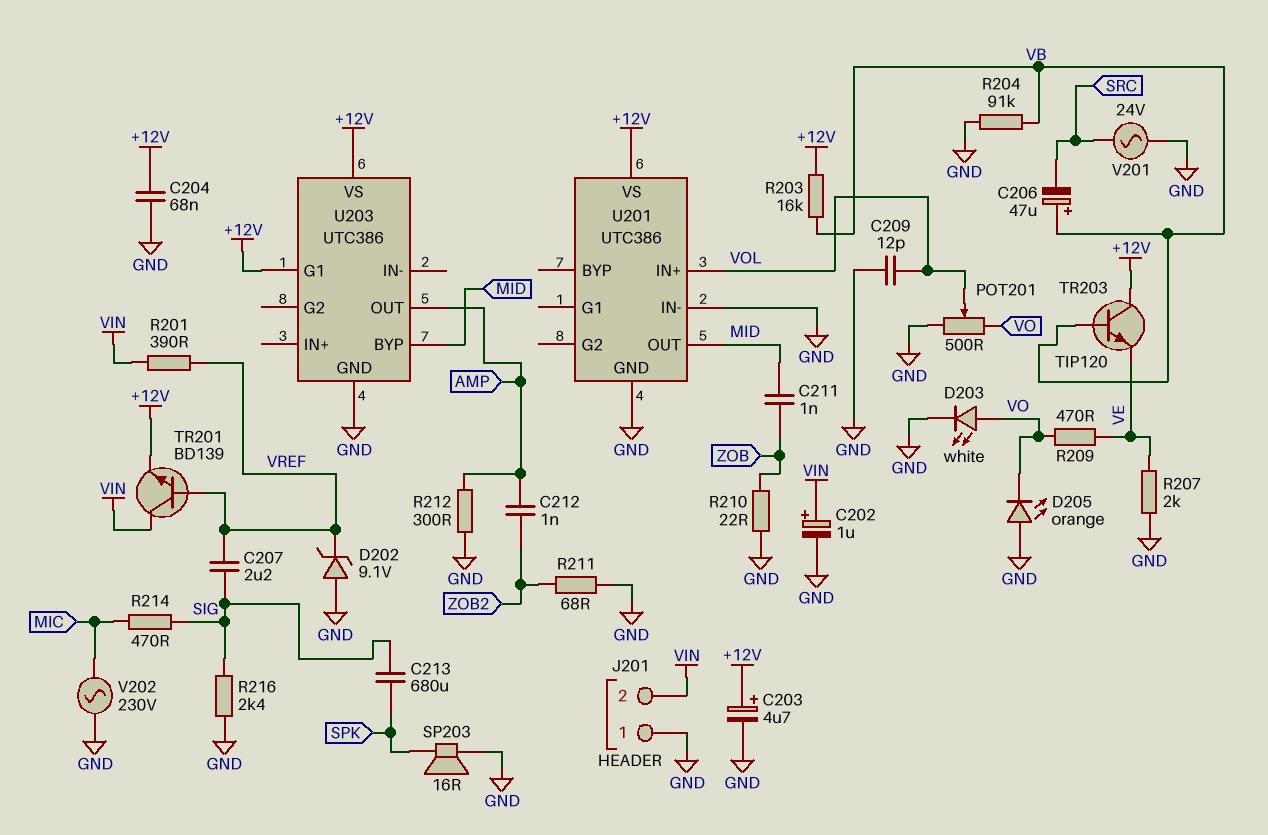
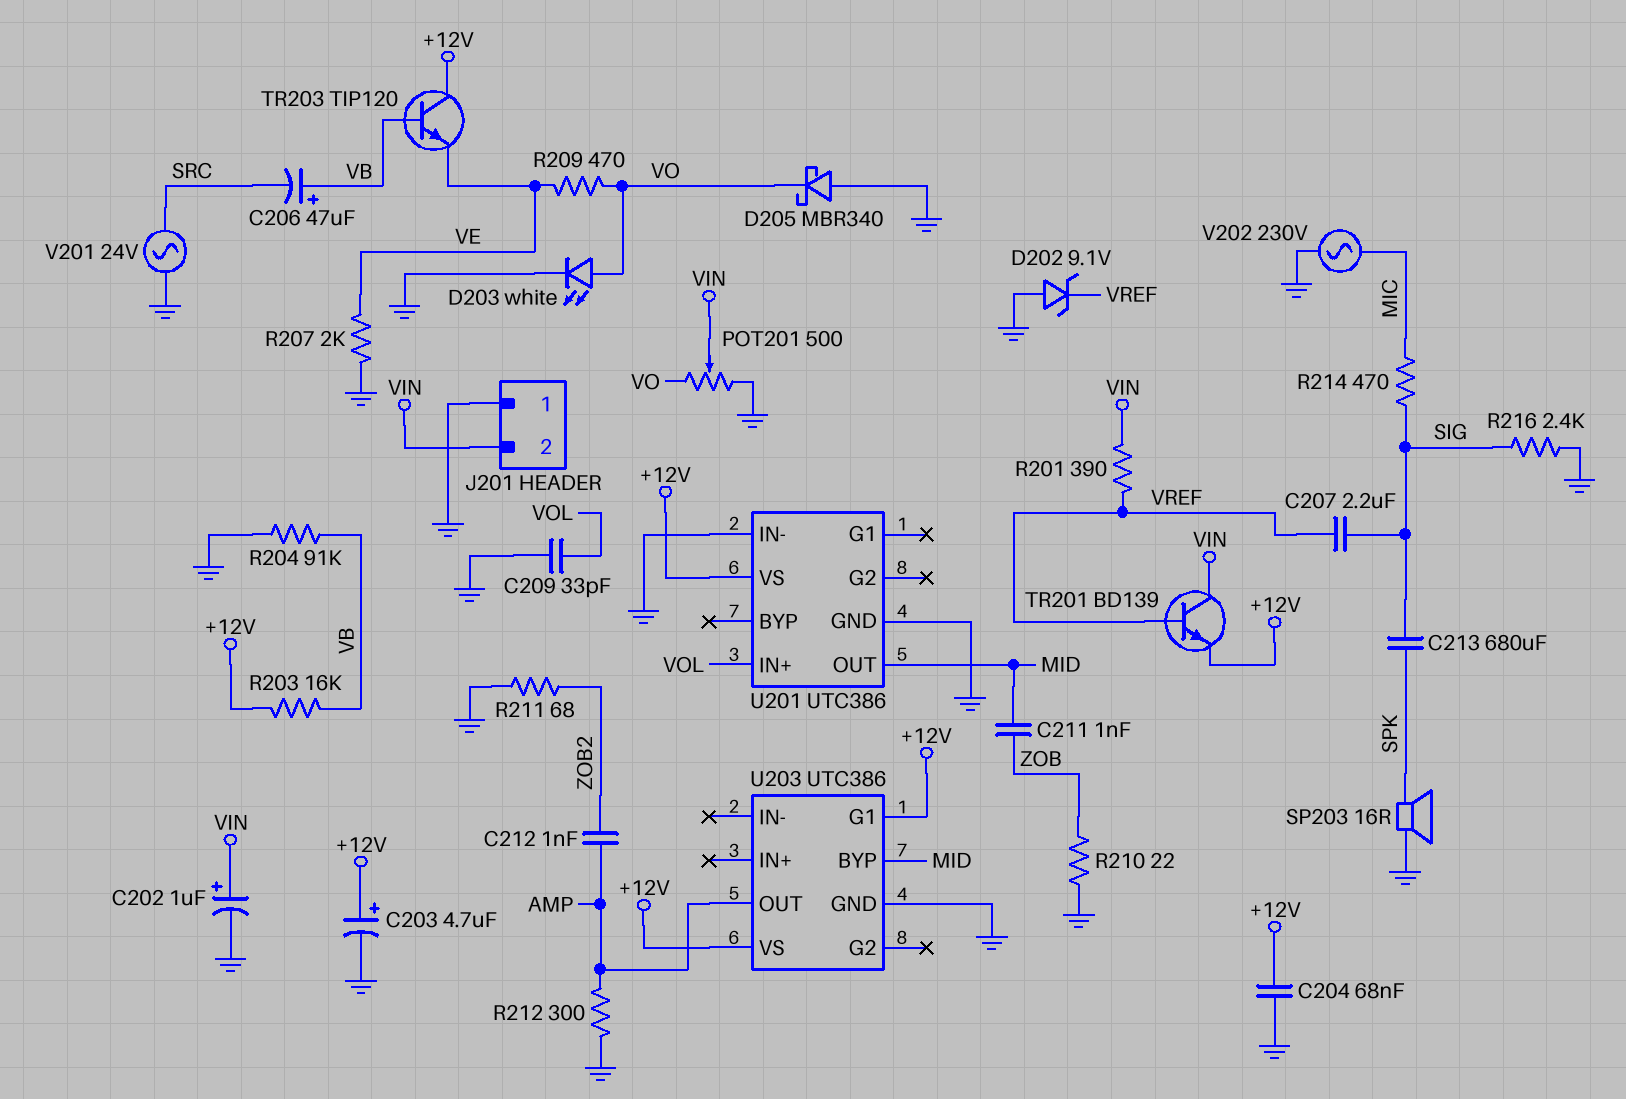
C209: 12pF (GND, VOL) -> 33pF (GND, VOL)
D205: LED orange (A GND, K VO) -> schottky MBR340 (A GND, K VO)
POT201: 500 (GND, VO, wiper VOL) -> 500 (GND, VO, wiper VIN)

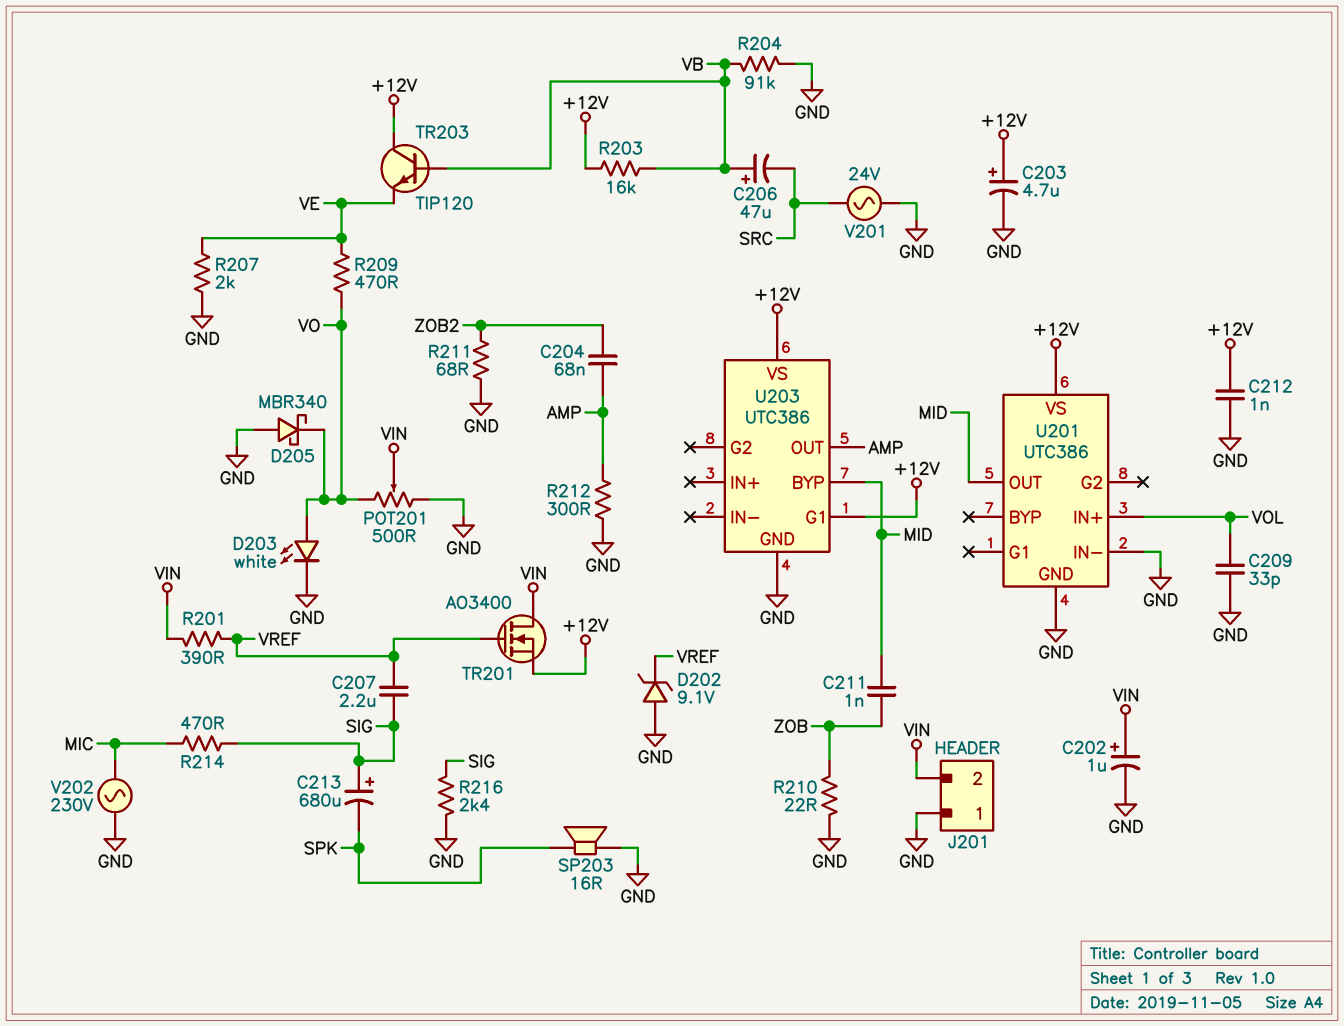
C204: 68nF (+12V, GND) -> 68nF (AMP, ZOB2)
C212: 1nF (AMP, ZOB2) -> 1nF (+12V, GND)
C213: 680uF (SIG, SPK) -> 680uF (plus SIG, minus SPK)
TR201: NPN BD139 (B VREF, C VIN, E +12V) -> NMOS AO3400 (G VREF, D VIN, S +12V)

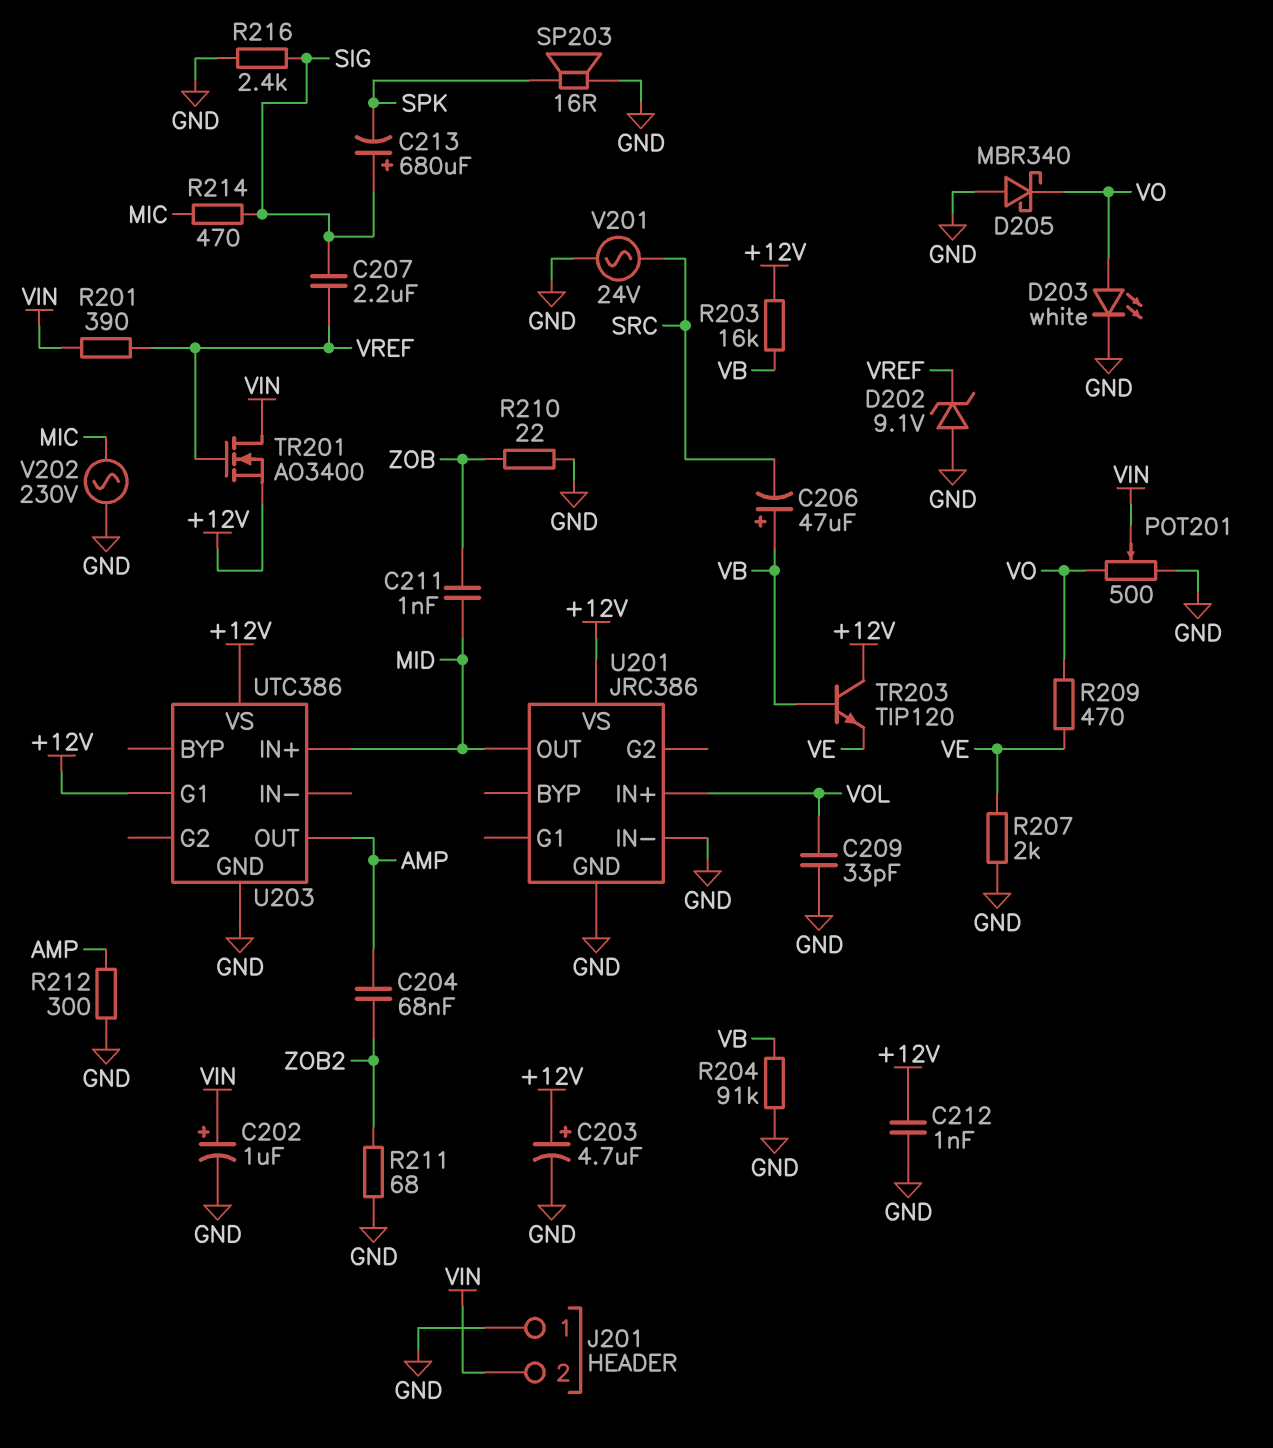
U201: UTC386 -> JRC386
U203 pin BYP: MID -> none
U203 pin IN+: none -> MID

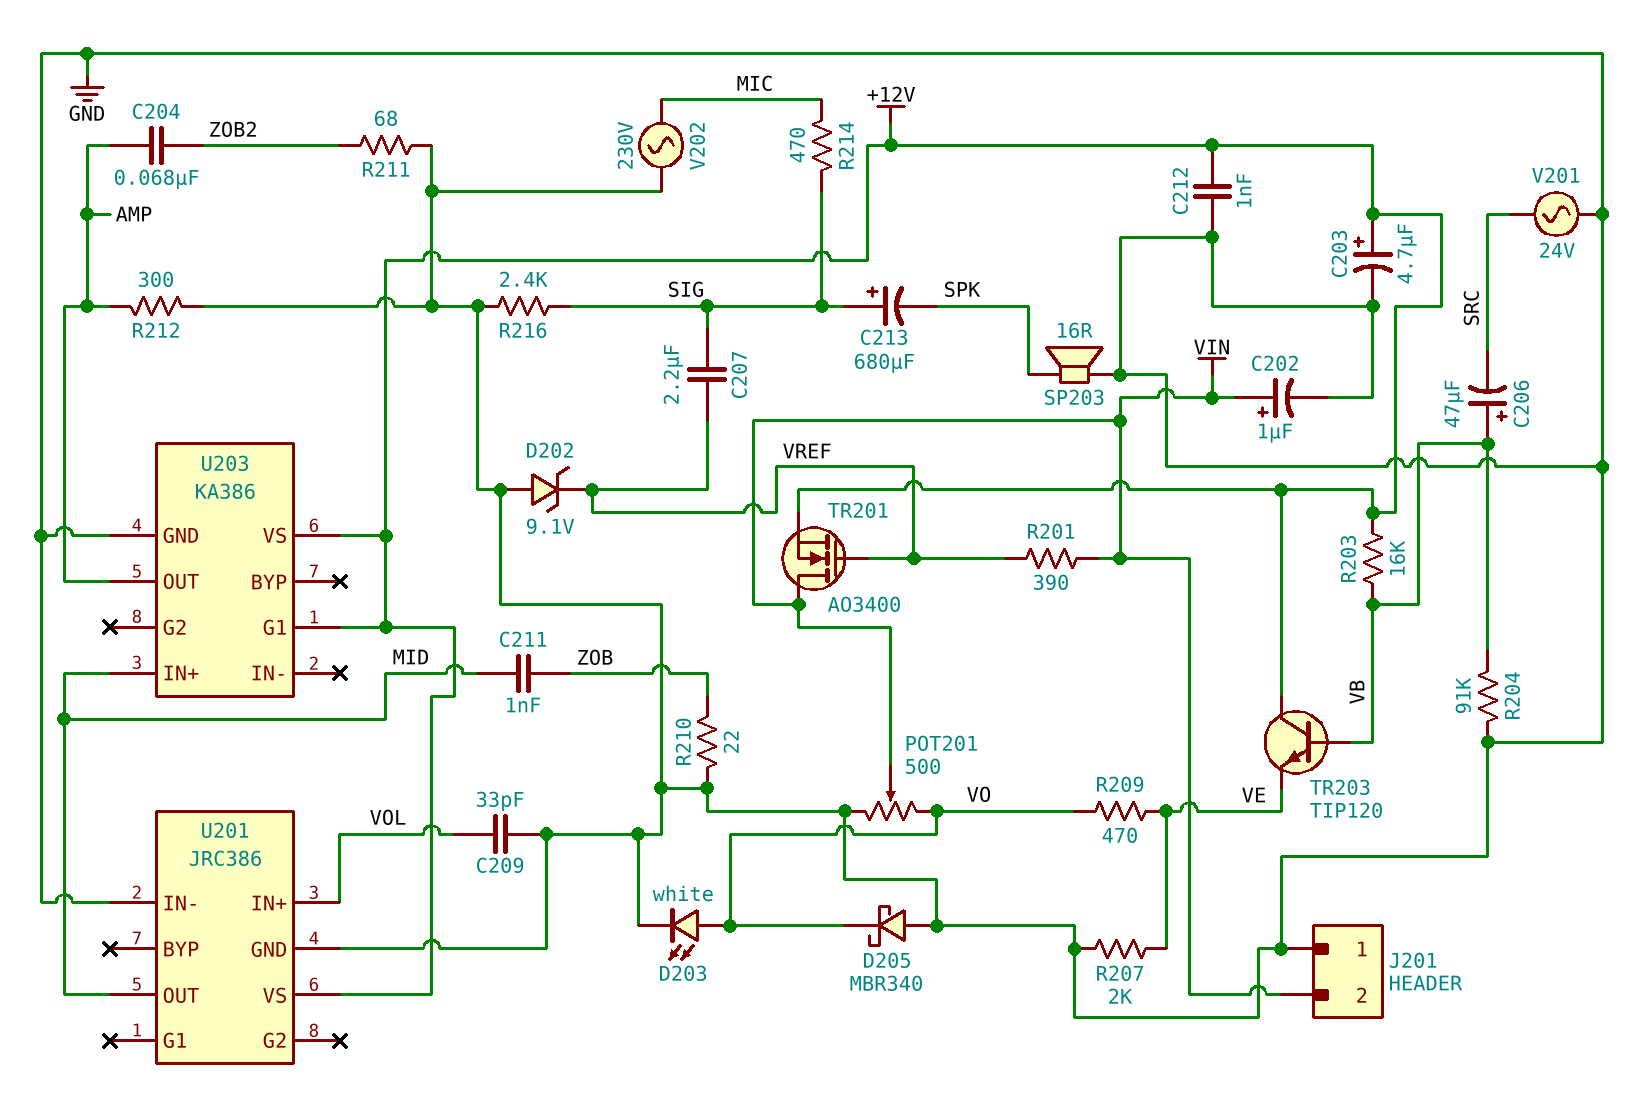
U203: UTC386 -> KA386

